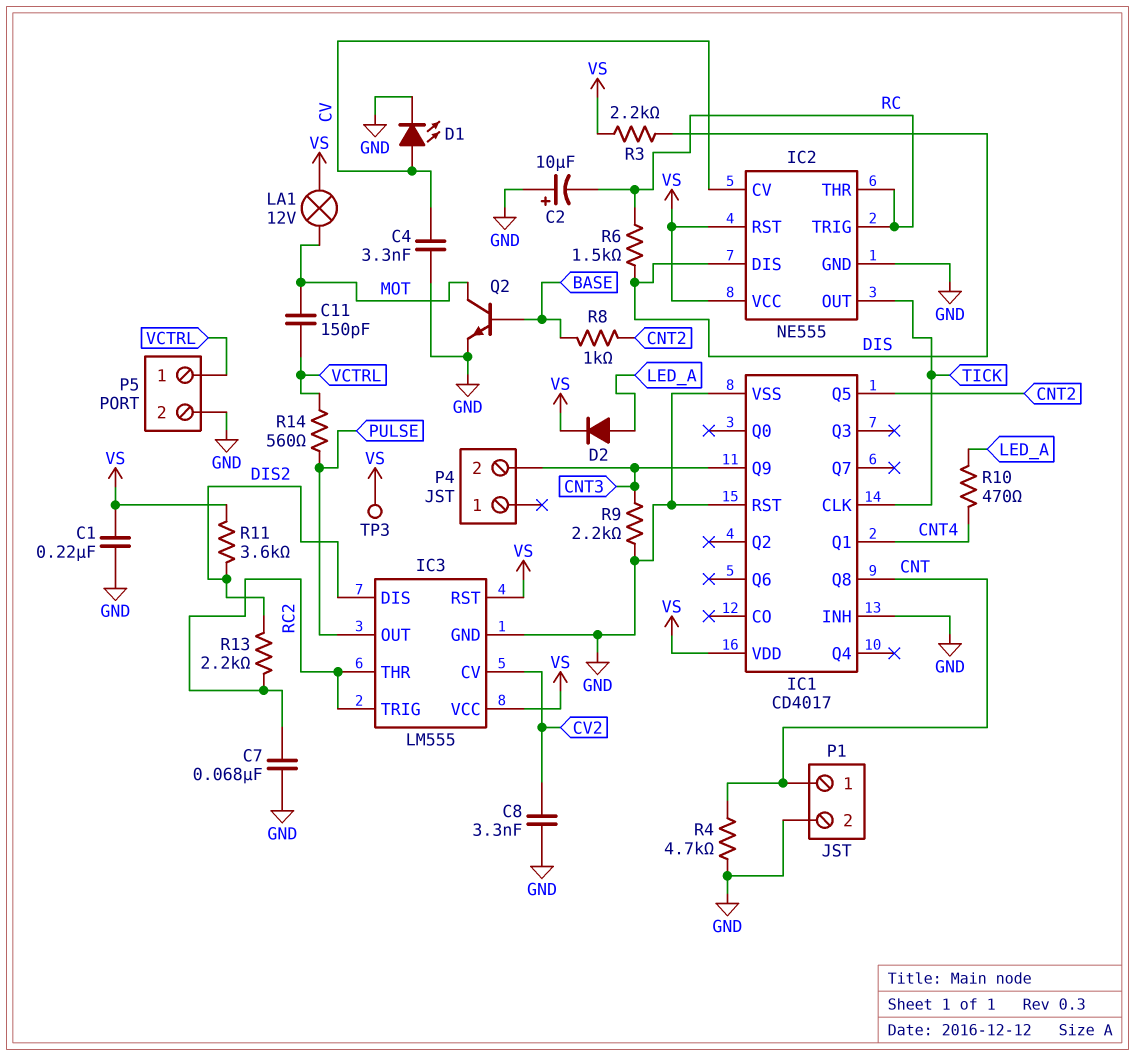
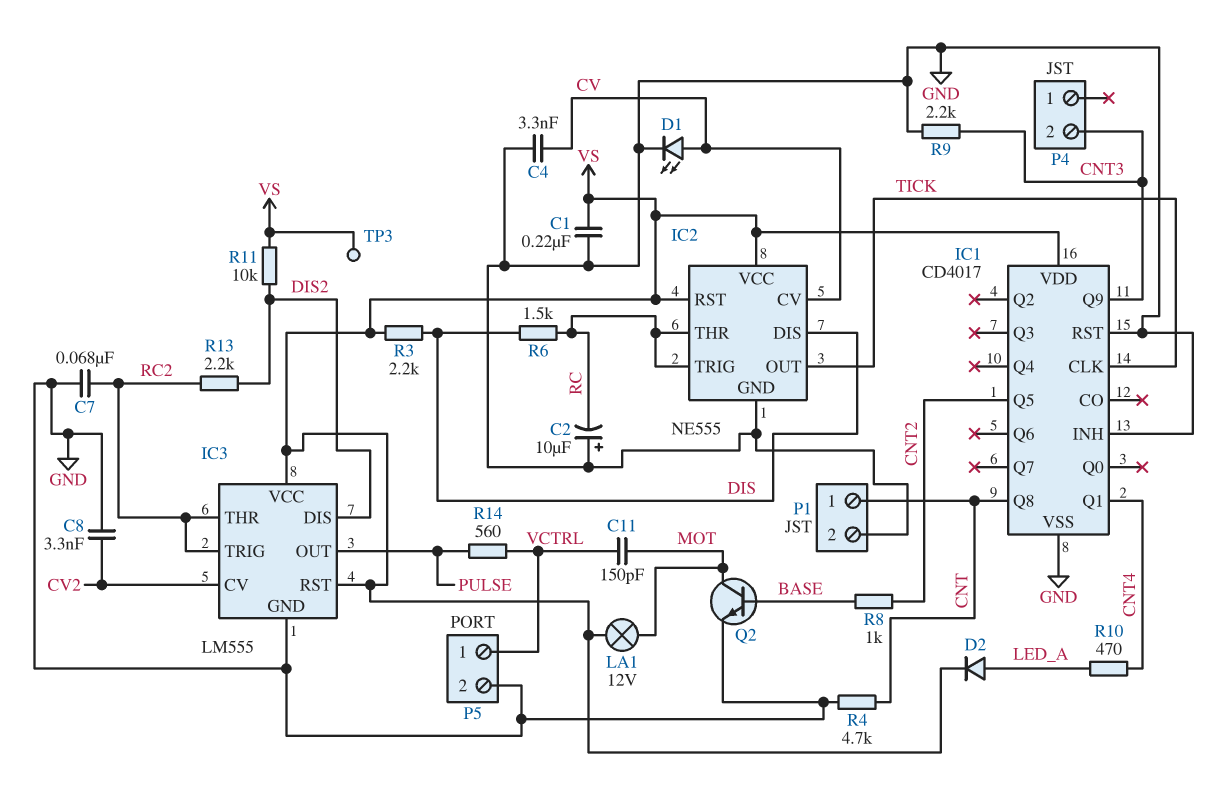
R11: 3.6k (DIS2, VS) -> 10k (DIS2, VS)

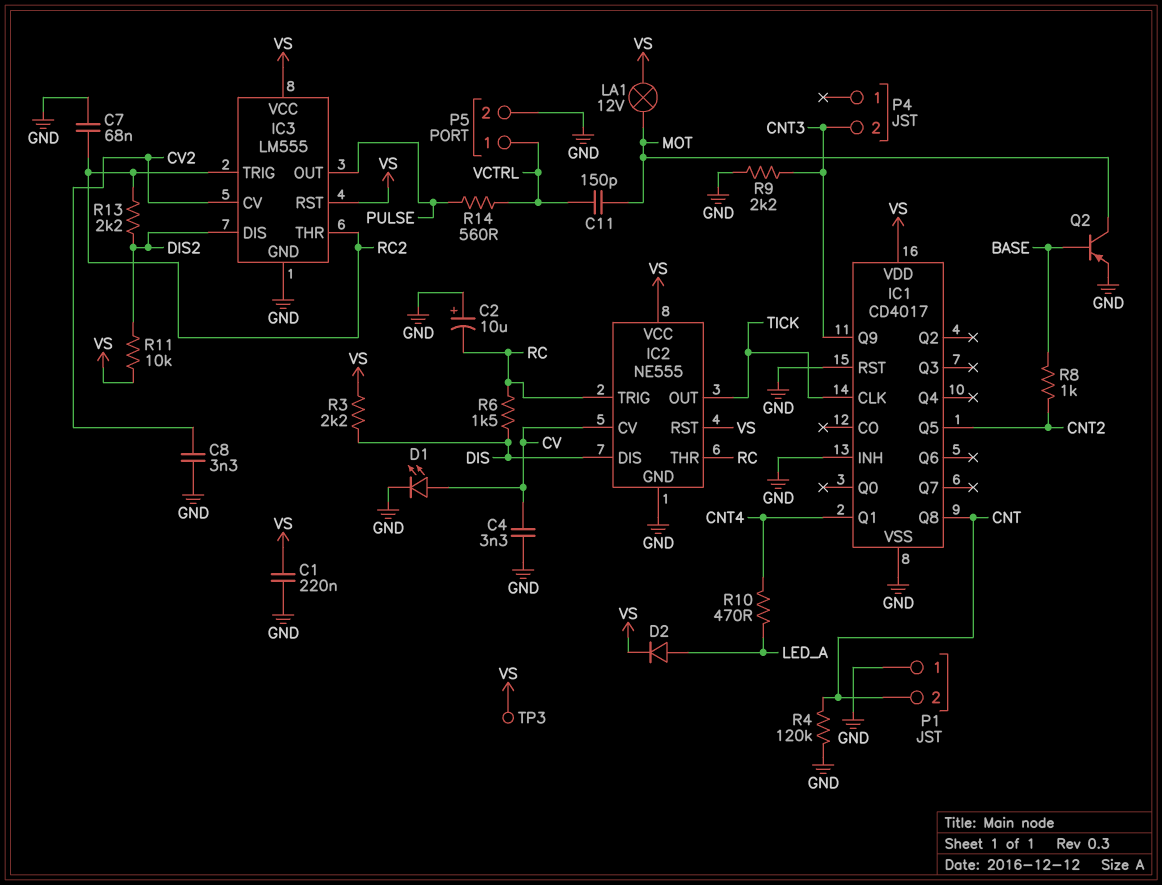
P1 pin 1: CNT -> GND
P1 pin 2: GND -> CNT
Q2: NPN (B BASE, C MOT, E GND) -> PNP (B BASE, C MOT, E GND)
R4: 4.7k (CNT, GND) -> 120k (CNT, GND)

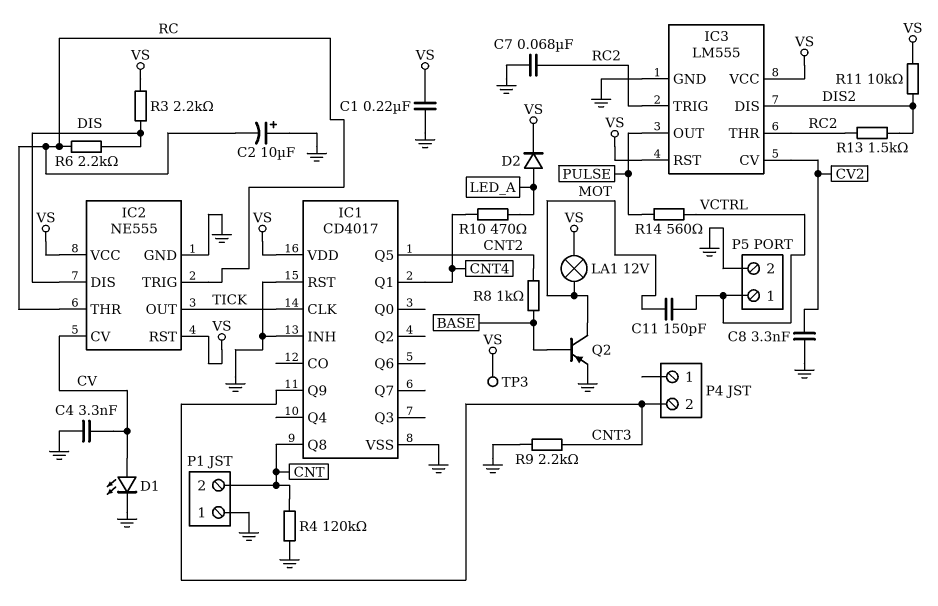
R6: 1.5k (DIS, RC) -> 2.2k (DIS, RC)
R13: 2.2k (DIS2, RC2) -> 1.5k (DIS2, RC2)

